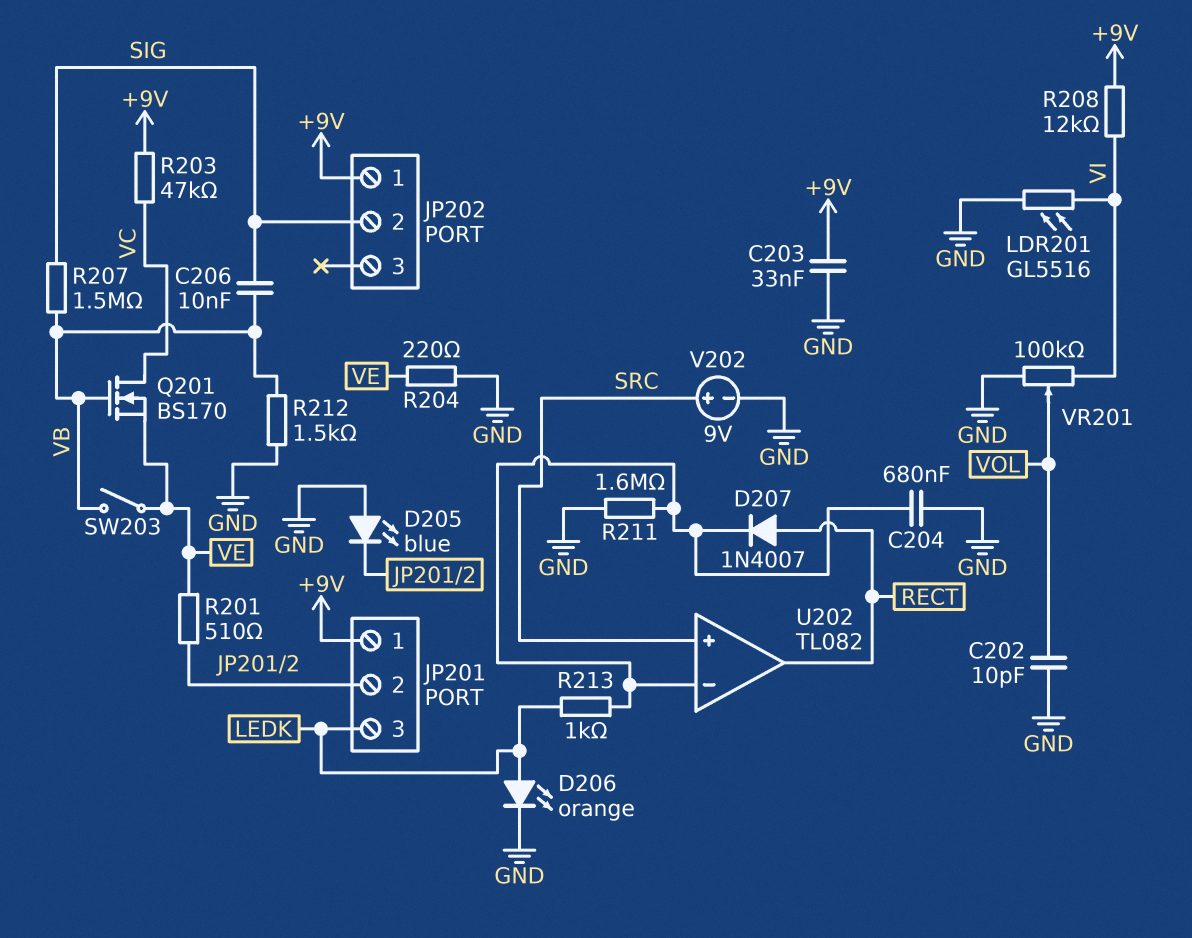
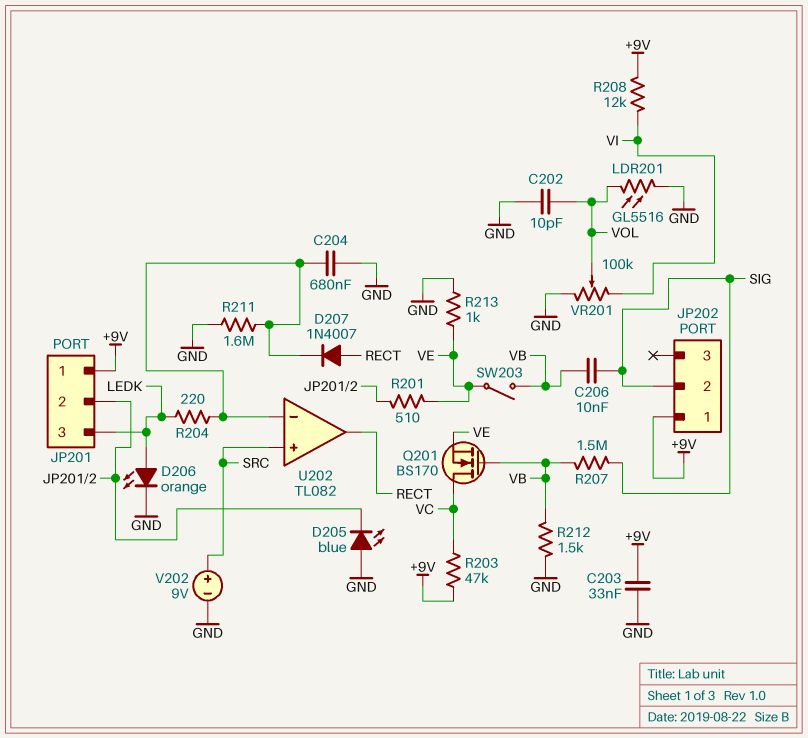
LDR201: GL5516 (GND, VI) -> GL5516 (GND, VOL)
R204: 220 (GND, VE) -> 220 (LEDK, U202/in-)
R213: 1k (LEDK, U202/in-) -> 1k (GND, VE)

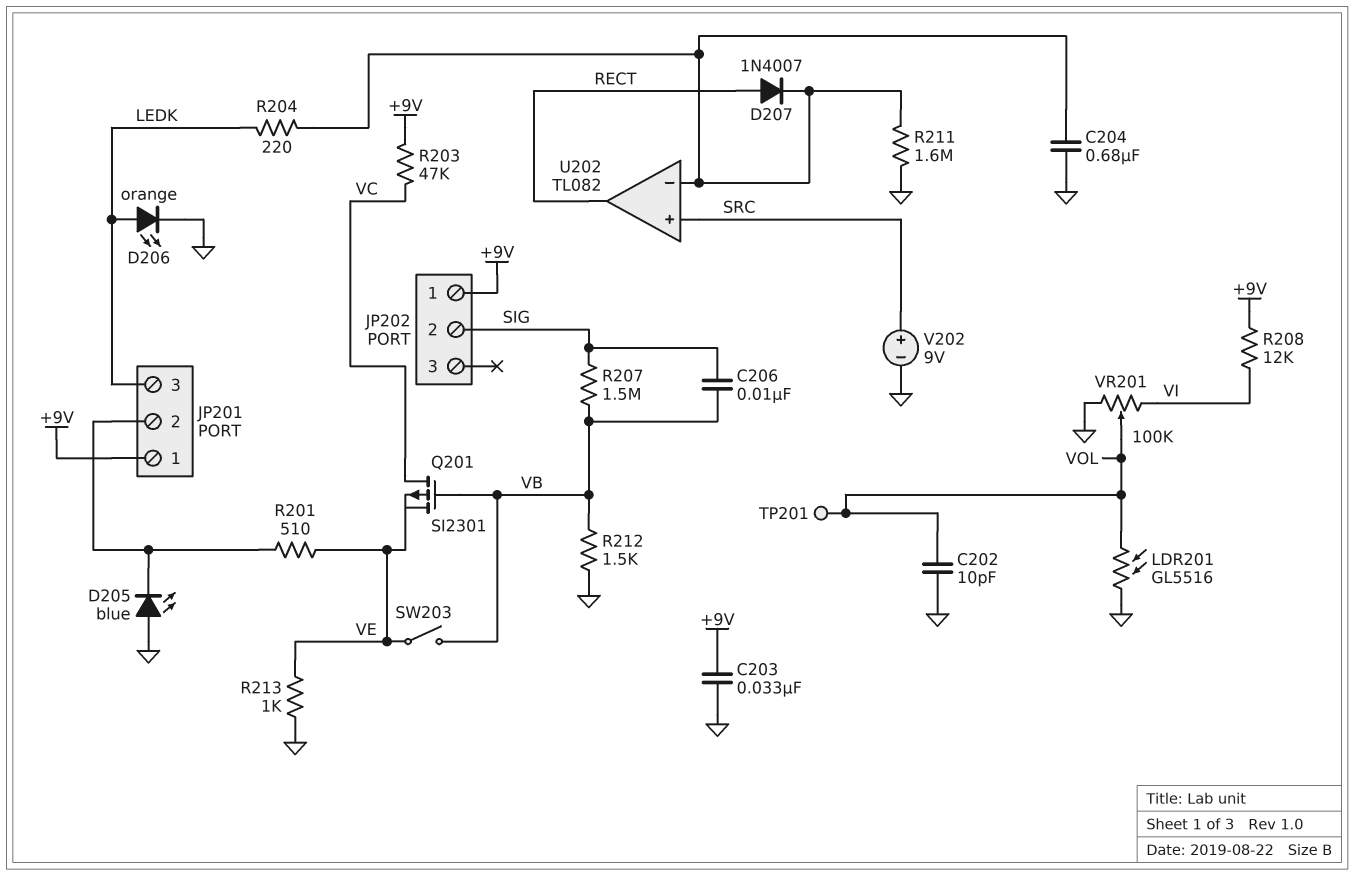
Q201: NMOS BS170 (G VB, D VC, S VE) -> PMOS SI2301 (G VB, D VC, S VE)
TP201: none -> test point (VOL)

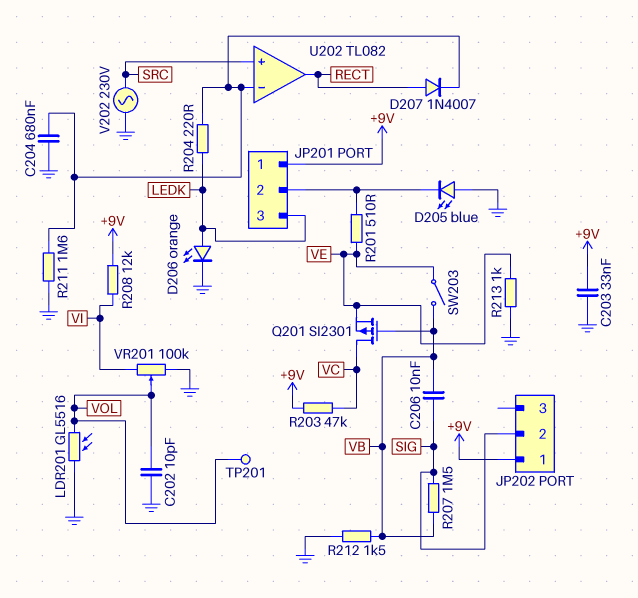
V202: 9V (plus SRC, minus GND) -> AC 230V (GND, SRC)

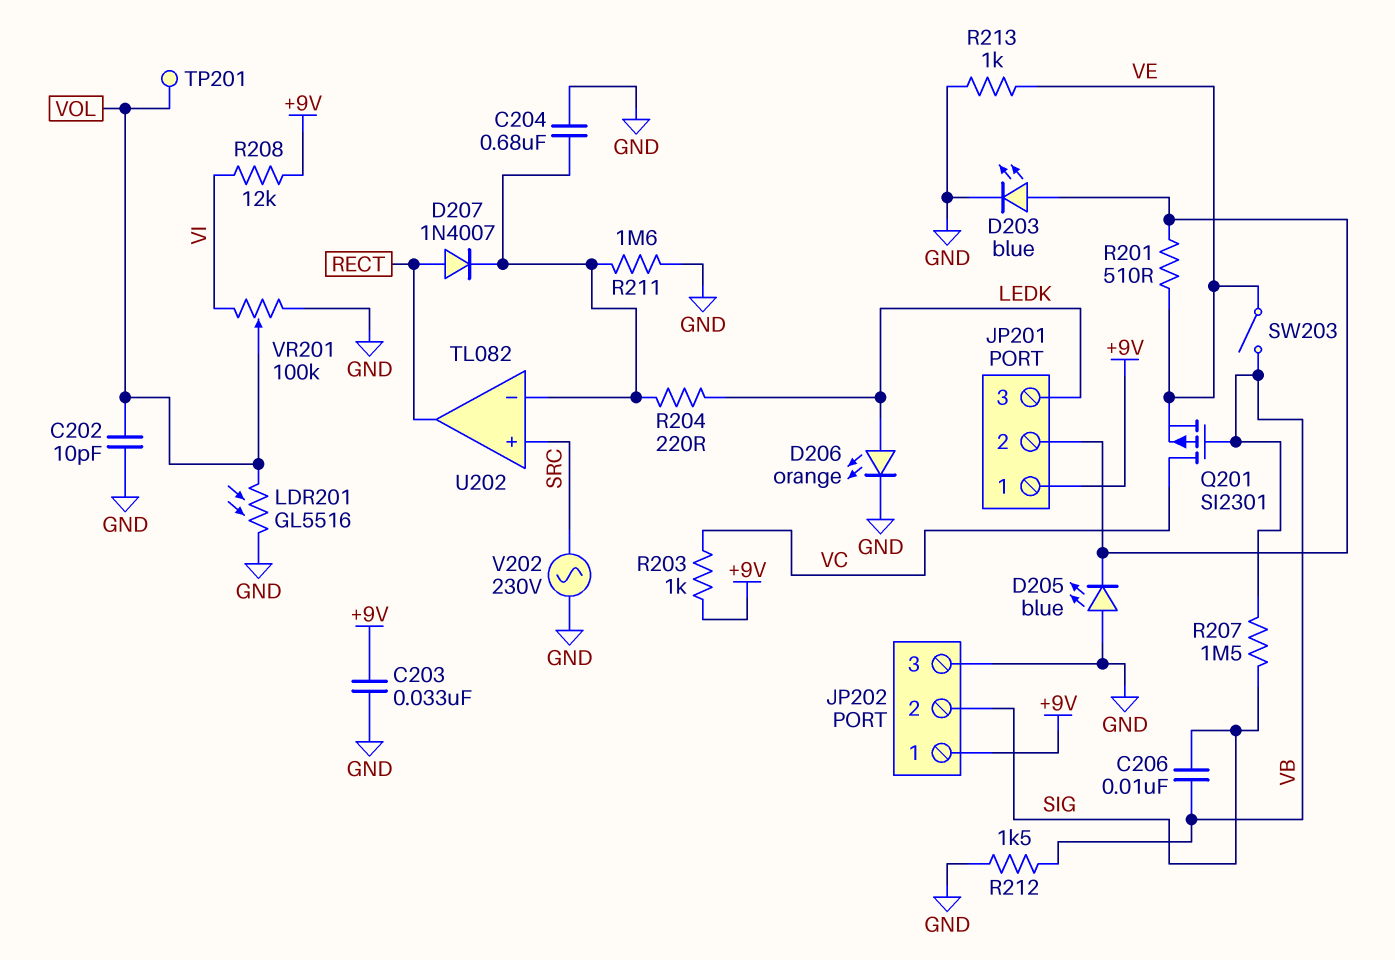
D203: none -> LED blue (A JP201/2, K GND)
JP202 pin 3: none -> GND
R203: 47k (+9V, VC) -> 1k (+9V, VC)

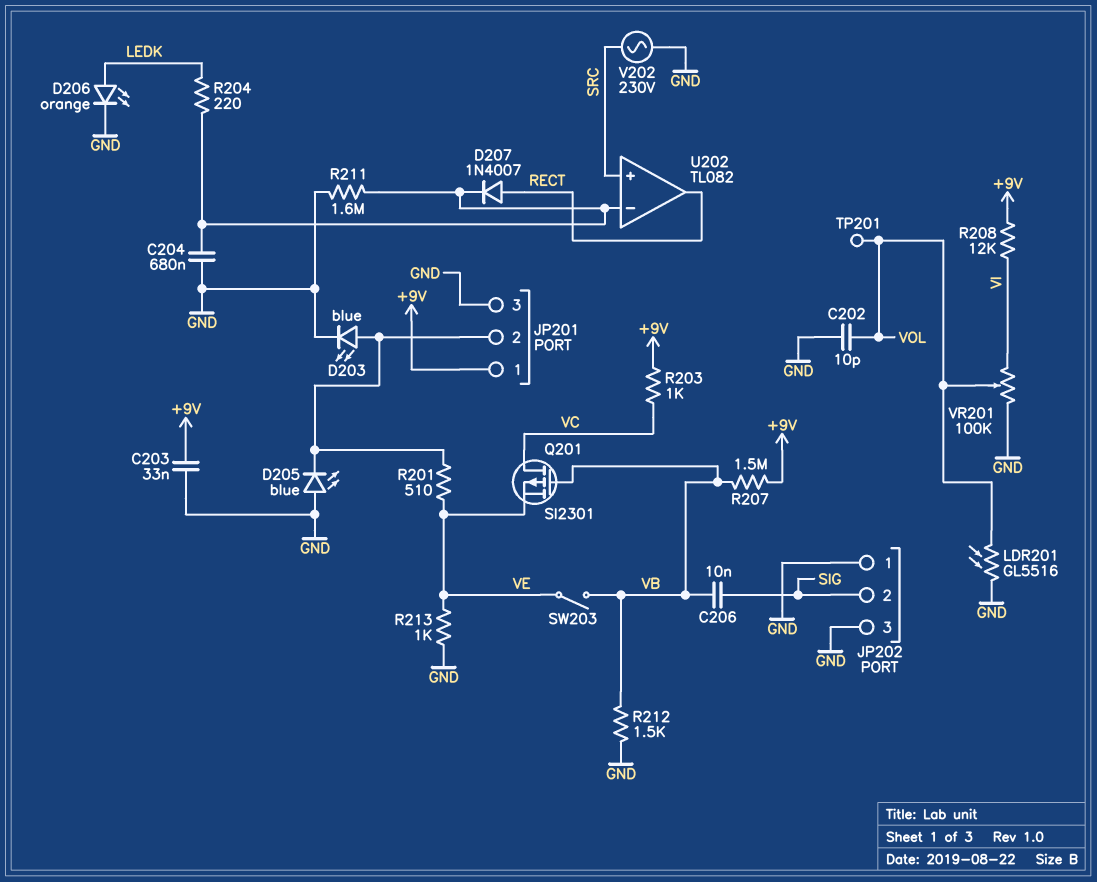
JP201 pin 3: LEDK -> GND
JP202 pin 1: +9V -> GND
R207: 1.5M (SIG, VB) -> 1.5M (+9V, VB)

